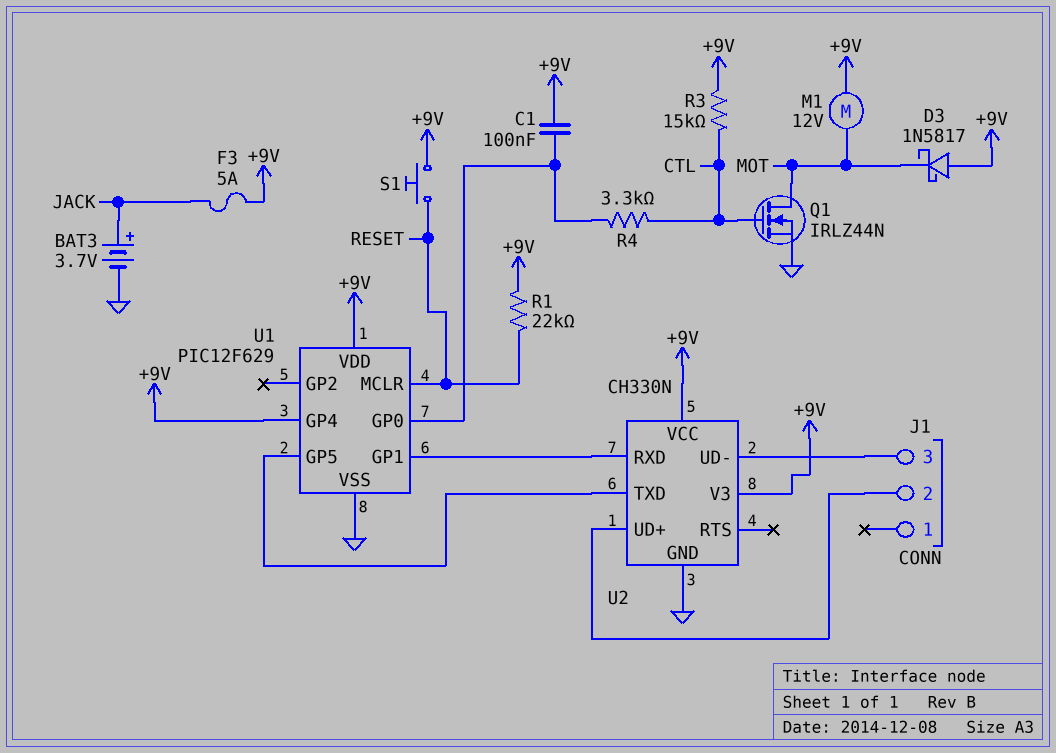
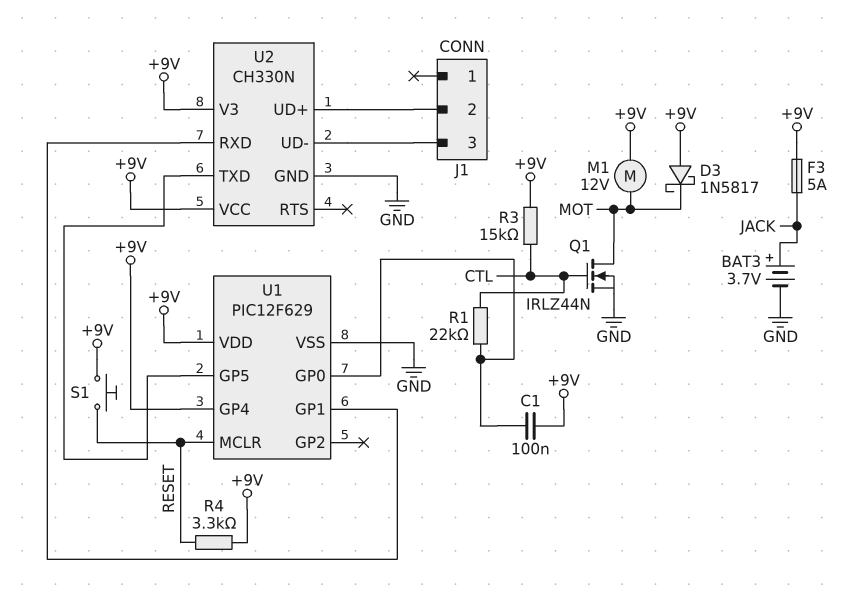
R1: 22k (+9V, RESET) -> 22k (CTL, U1/GP0)
R4: 3.3k (CTL, U1/GP0) -> 3.3k (+9V, RESET)

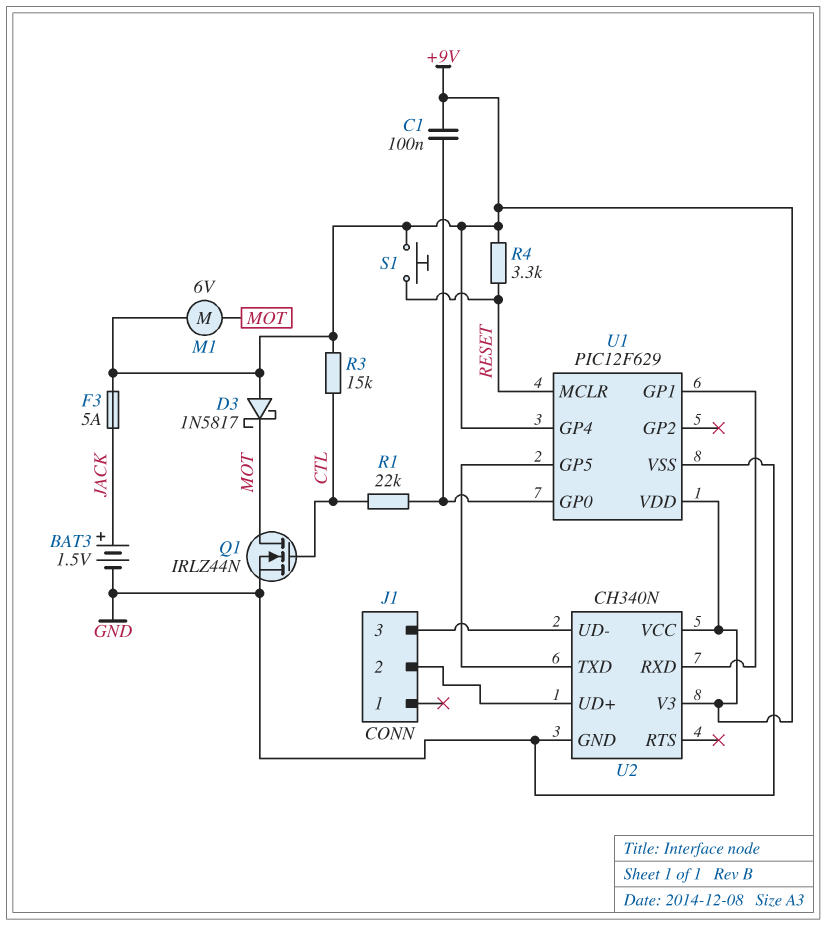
BAT3: 3.7V (plus JACK, minus GND) -> 1.5V (plus JACK, minus GND)
M1: motor 12V (+9V, MOT) -> motor 6V (+9V, MOT)
U2: CH330N -> CH340N

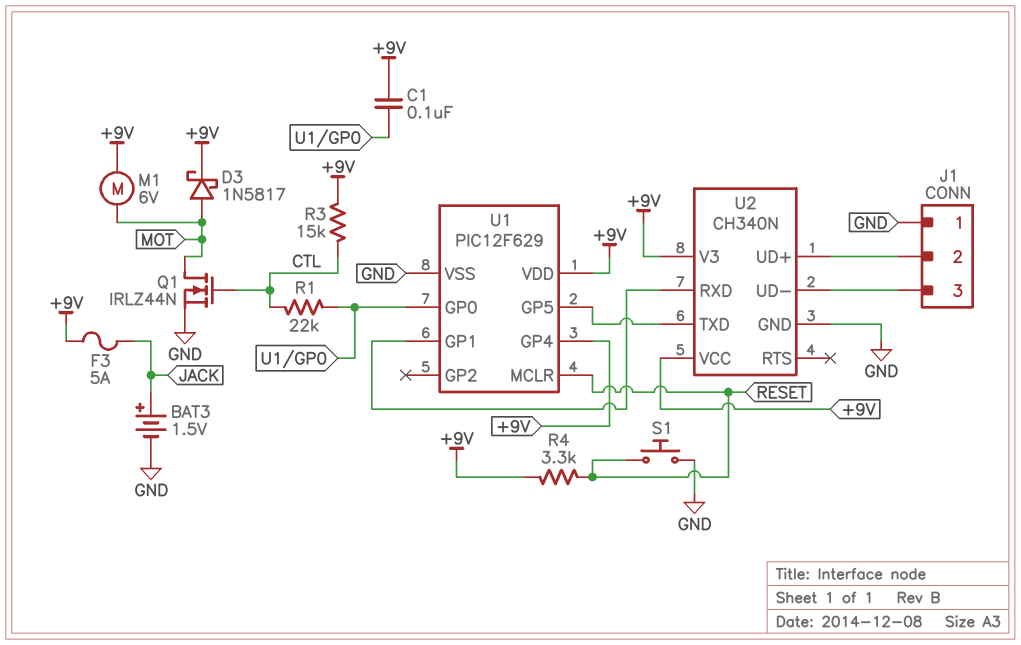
D3: schottky 1N5817 (A +9V, K MOT) -> schottky 1N5817 (A MOT, K +9V)
J1 pin 1: none -> GND
S1: button (+9V, RESET) -> button (GND, RESET)

